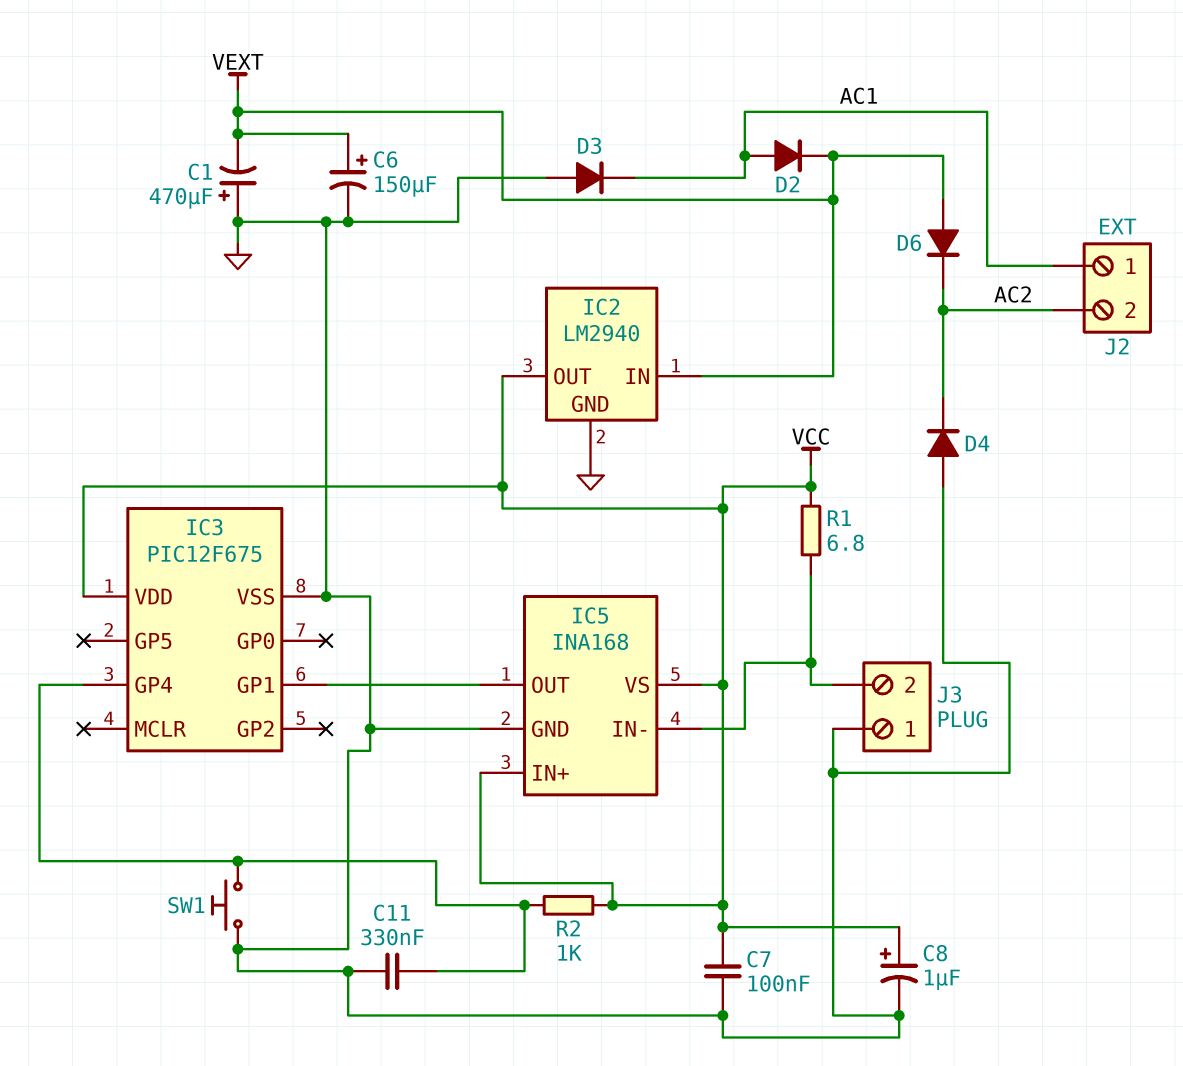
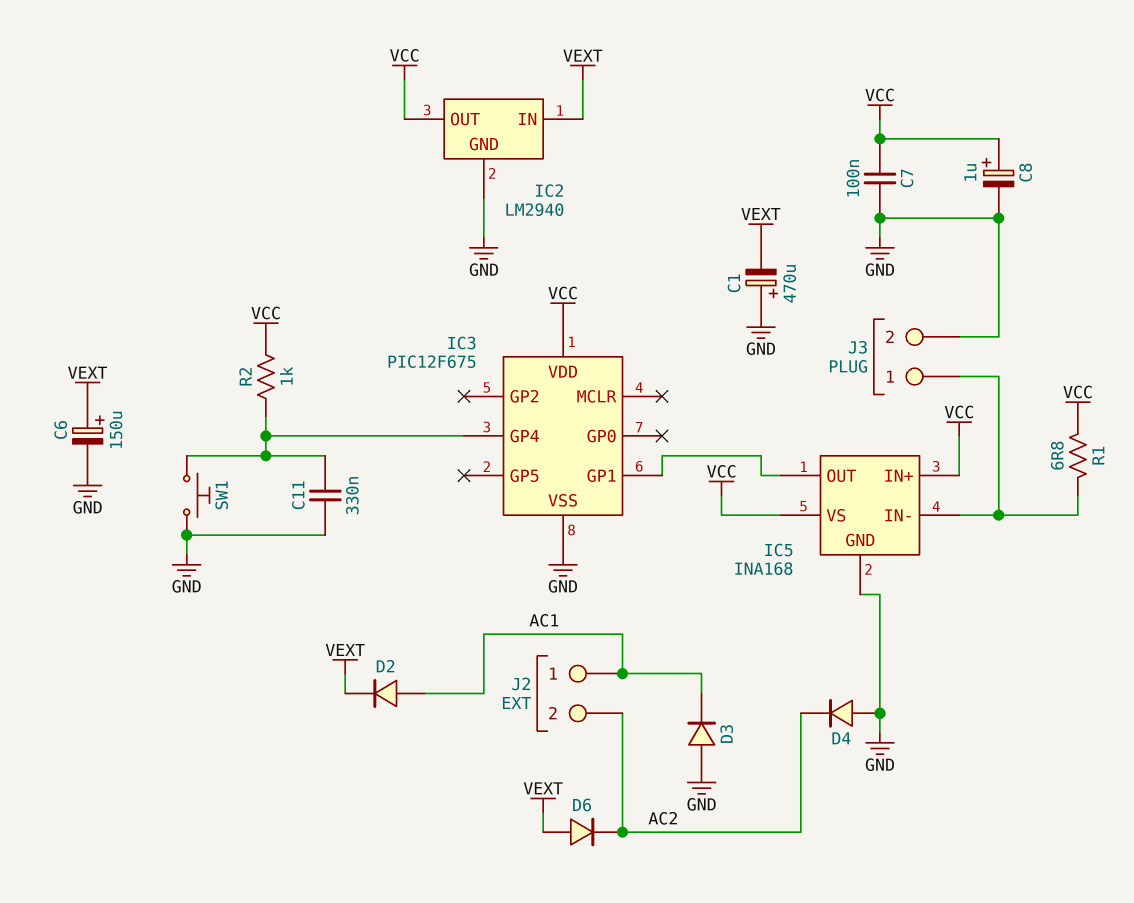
J3 pin 1: GND -> IC5/IN-
J3 pin 2: IC5/IN- -> GND

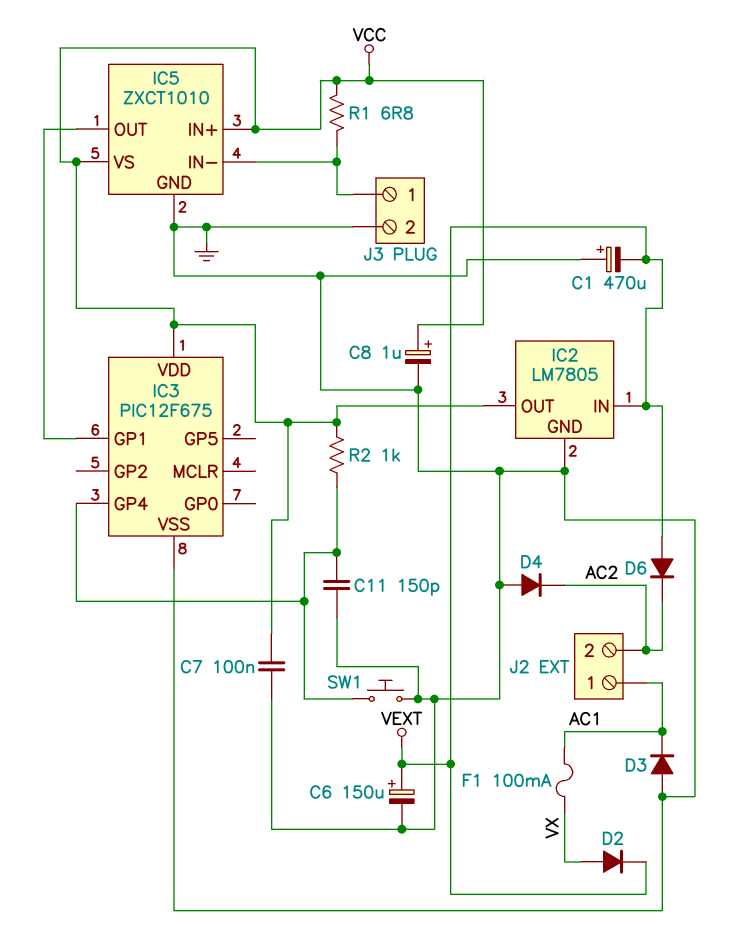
C11: 330nF (GND, IC3/GP4) -> 150pF (GND, IC3/GP4)
D2: diode (A AC1, K VEXT) -> diode (A VX, K VEXT)
F1: none -> 100mA (AC1, VX)
IC2: LM2940 -> LM7805
IC5: INA168 -> ZXCT1010

